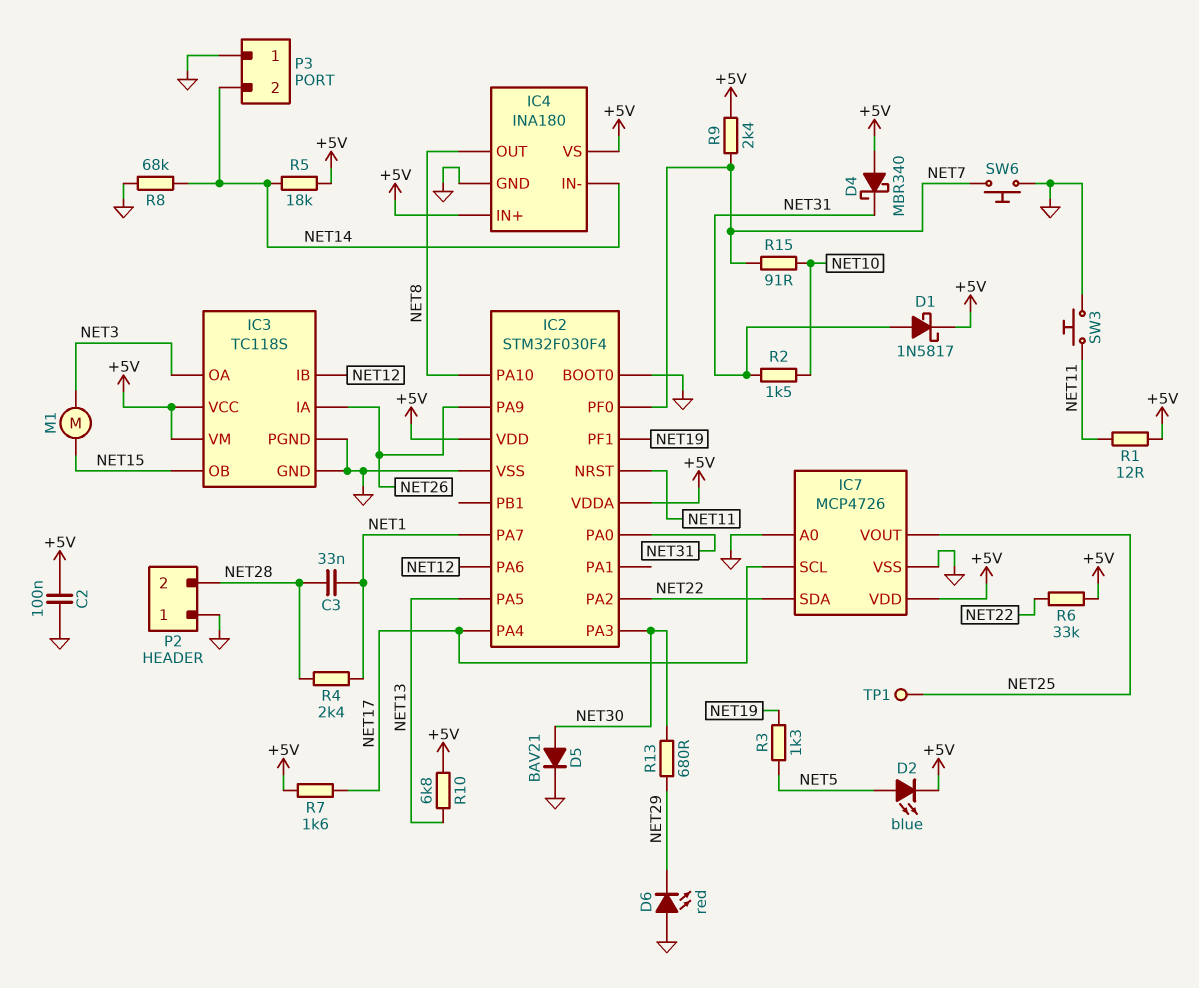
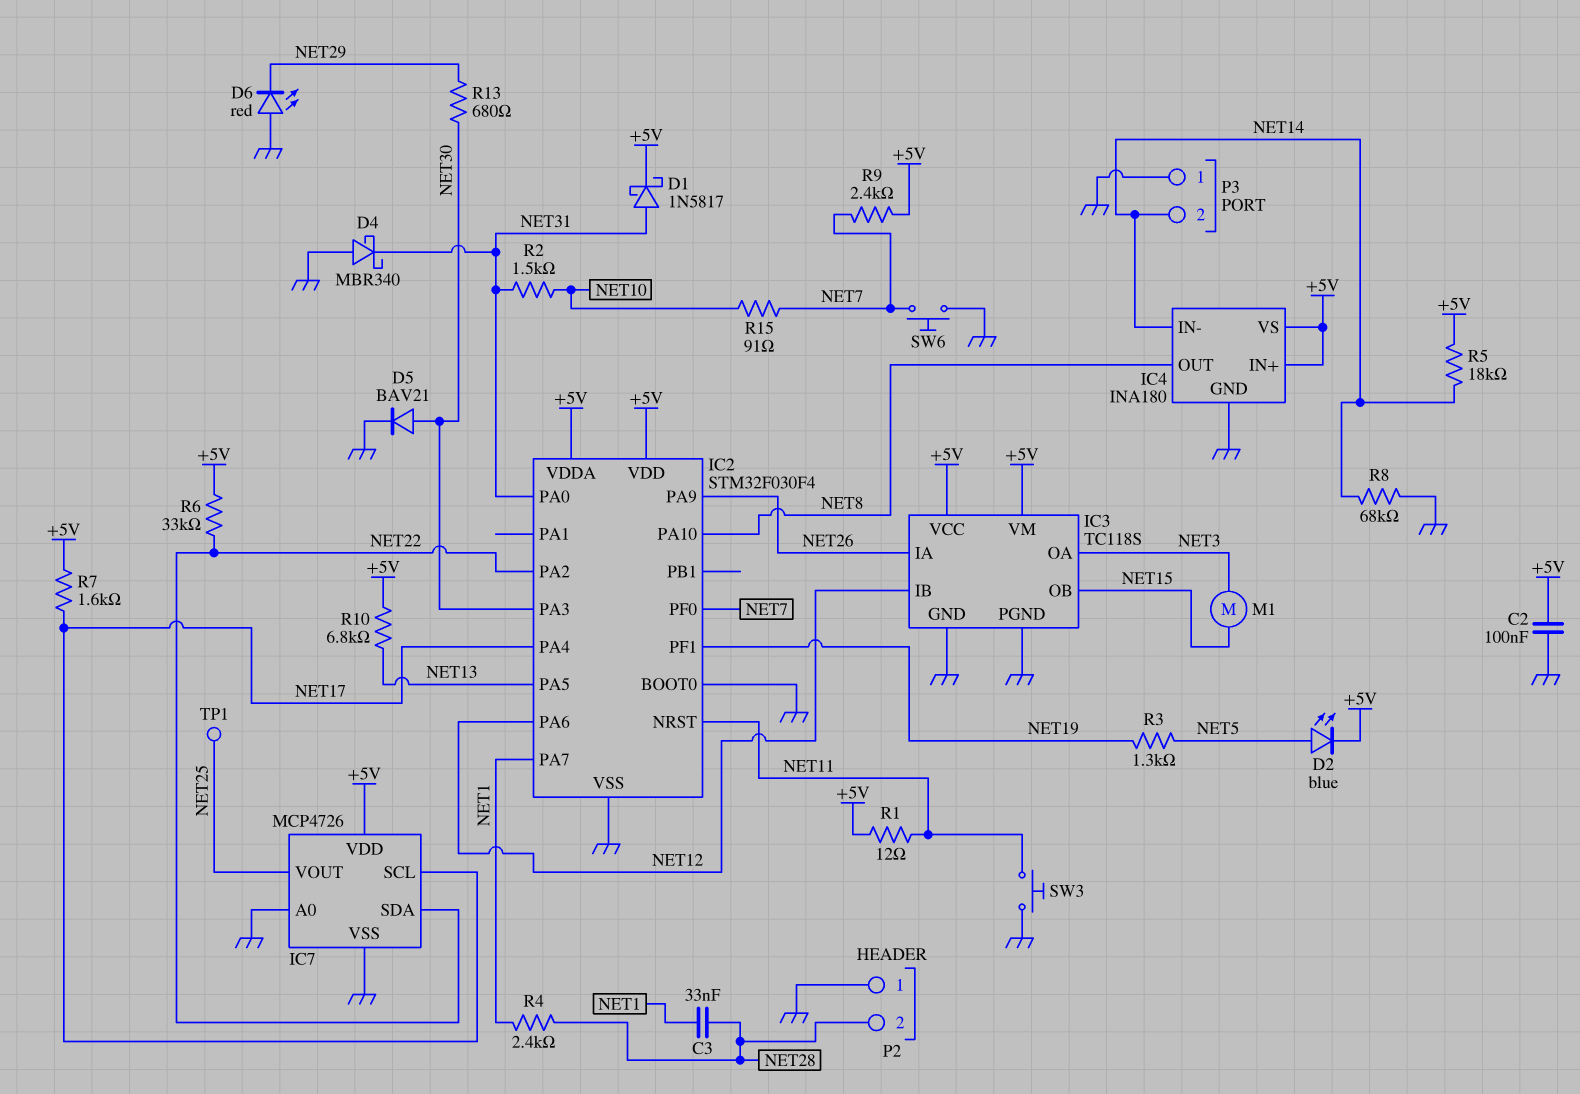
D4: schottky MBR340 (A +5V, K NET31) -> schottky MBR340 (A GND, K NET31)

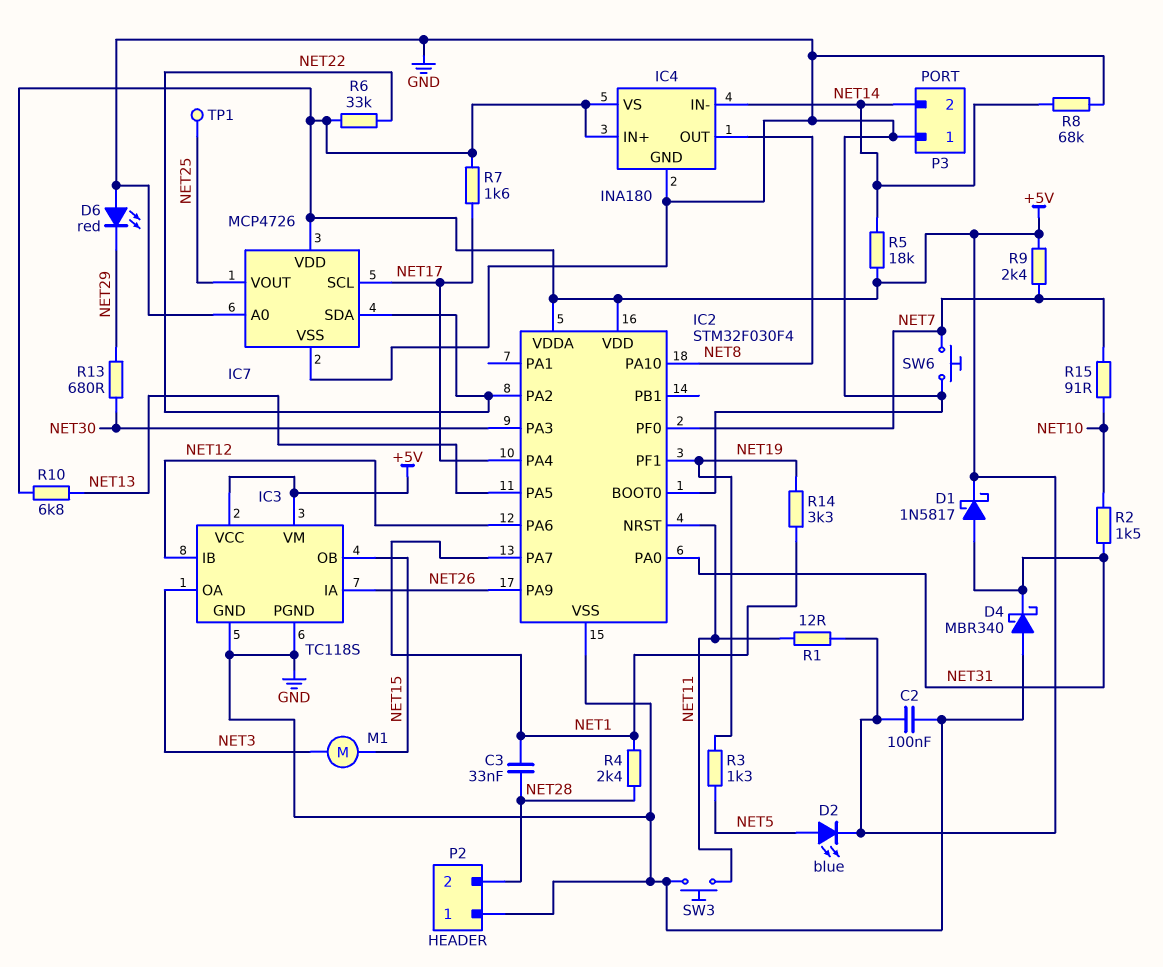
D5: diode BAV21 (A NET30, K GND) -> none
R14: none -> 3.3k (NET1, NET19)

